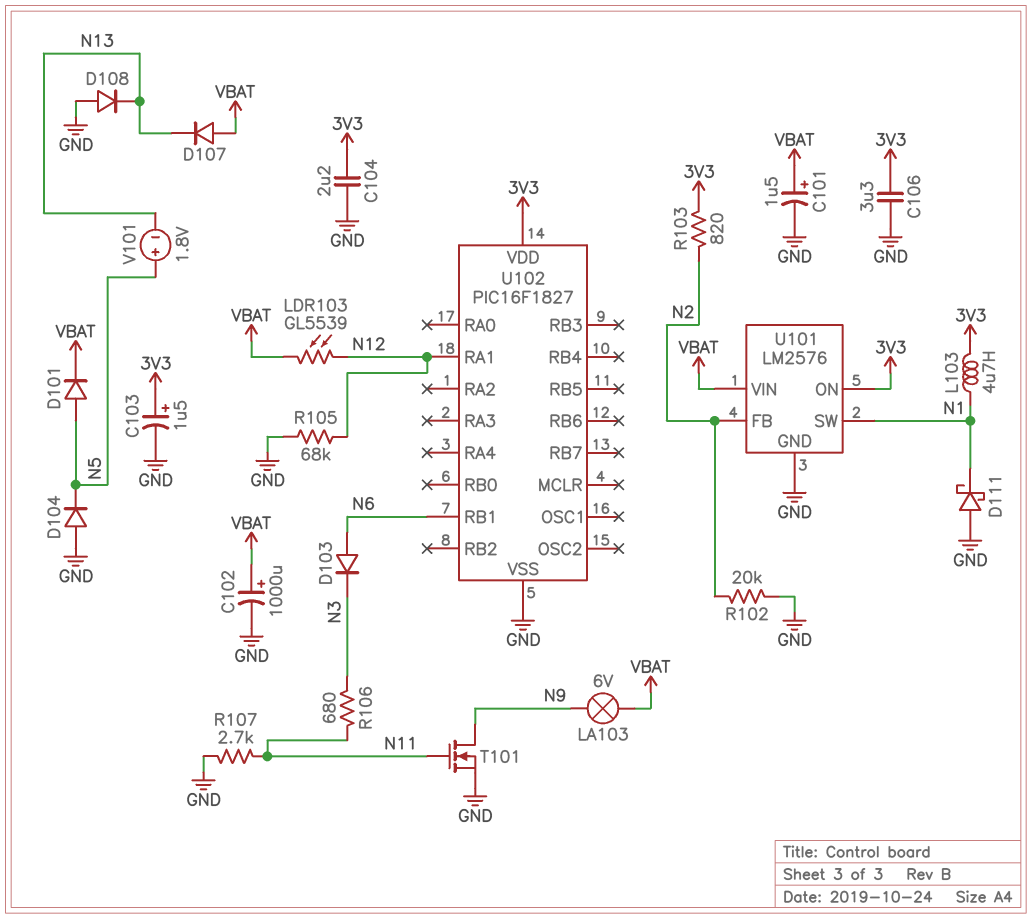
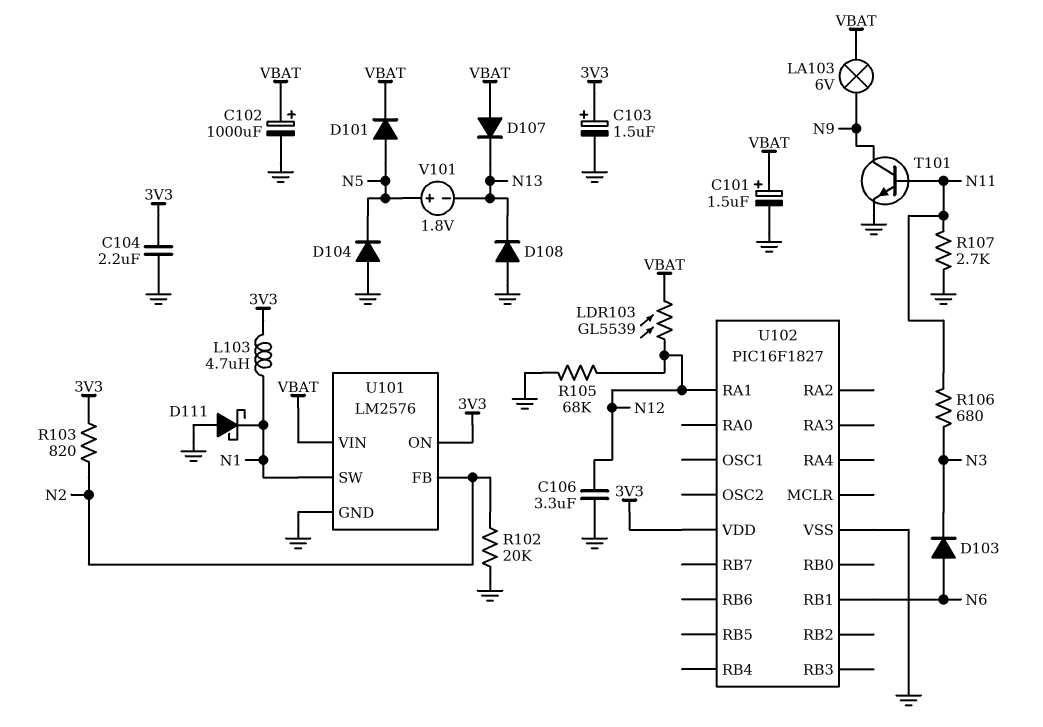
C106: 3.3uF (3V3, GND) -> 3.3uF (GND, N12)
T101: NMOS (G N11, D N9, S GND) -> NPN (B N11, C N9, E GND)

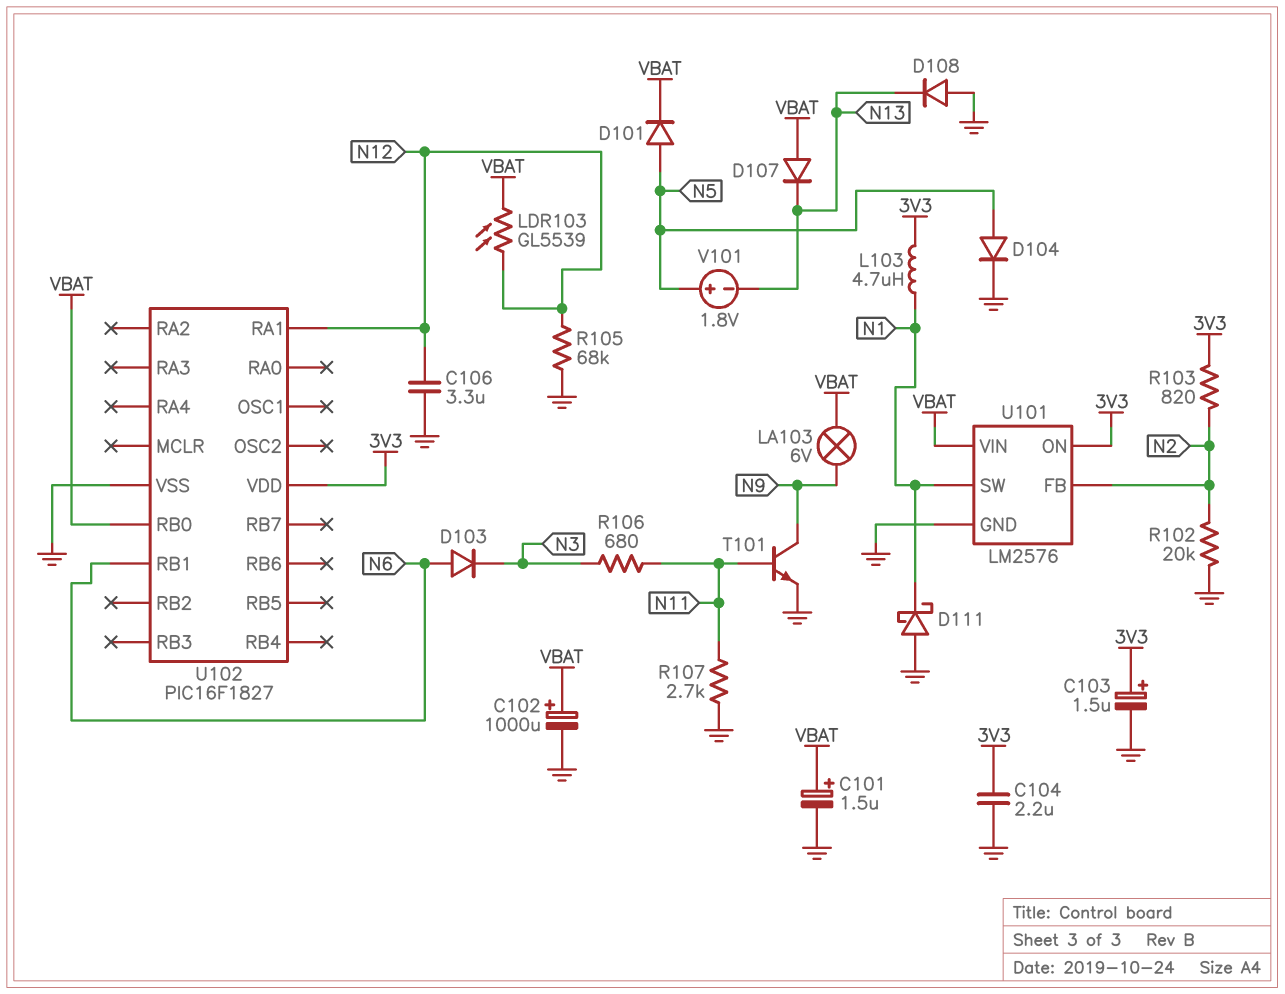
D104: diode (A GND, K N5) -> diode (A N5, K GND)
U102 pin RB0: none -> VBAT

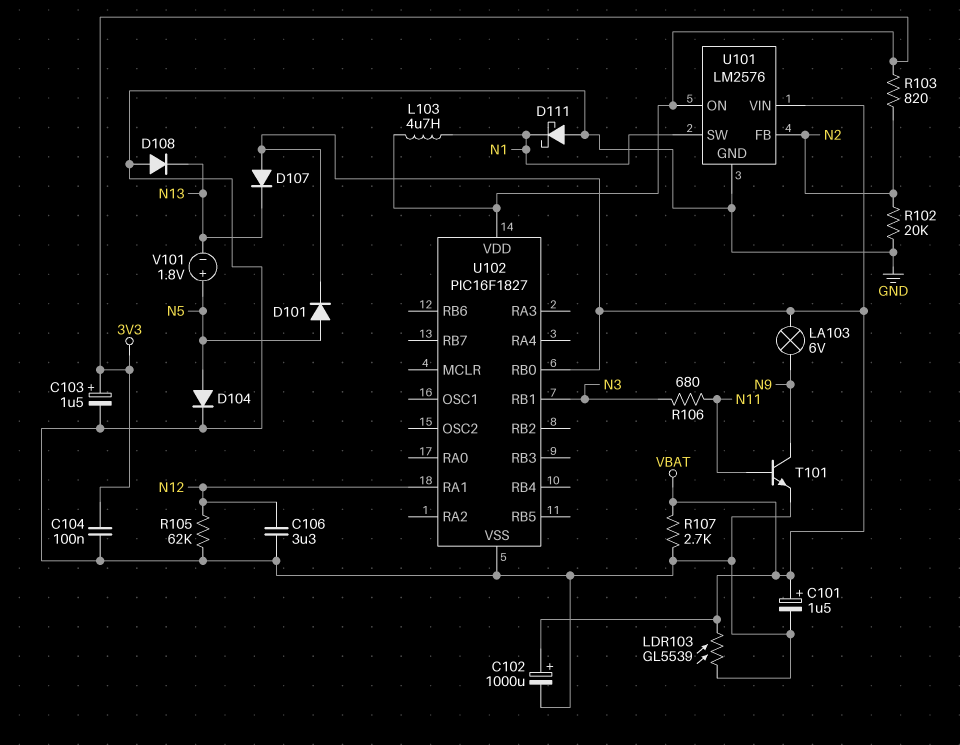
C104: 2.2uF (3V3, GND) -> 100nF (3V3, GND)
D103: diode (A N6, K N3) -> none
LDR103: GL5539 (N12, VBAT) -> GL5539 (GND, VBAT)
R105: 68k (GND, N12) -> 62k (GND, N12)
R107: 2.7k (GND, N11) -> 2.7k (GND, VBAT)
U102 pin RB1: N6 -> N3

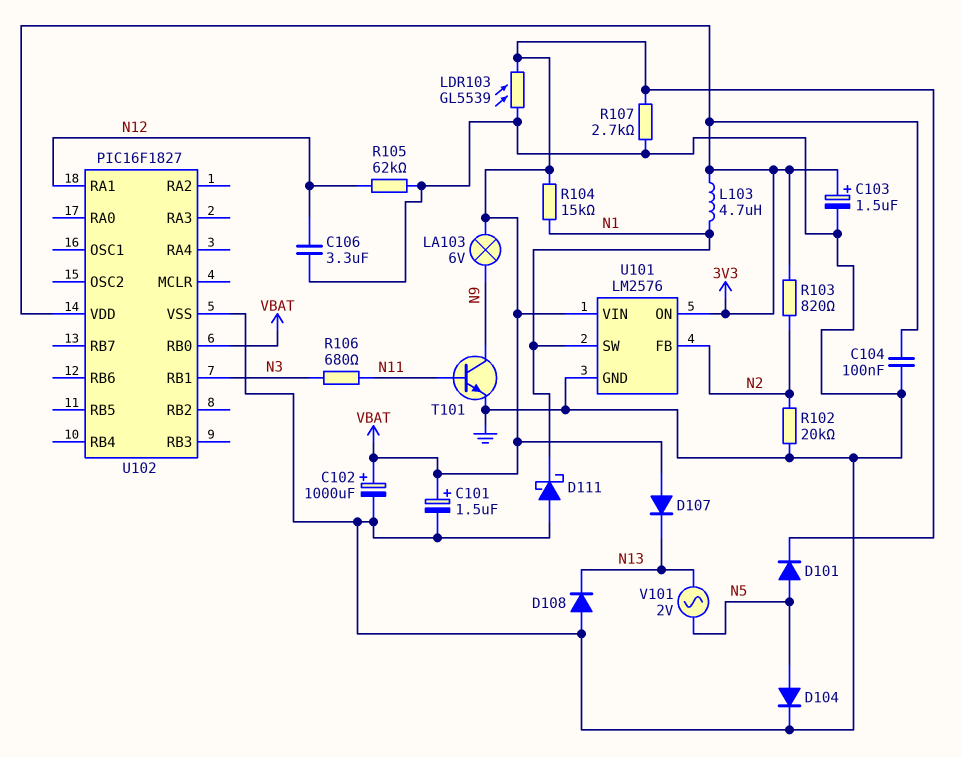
R104: none -> 15k (N1, VBAT)
V101: 1.8V (plus N5, minus N13) -> AC 2V (N5, N13)

